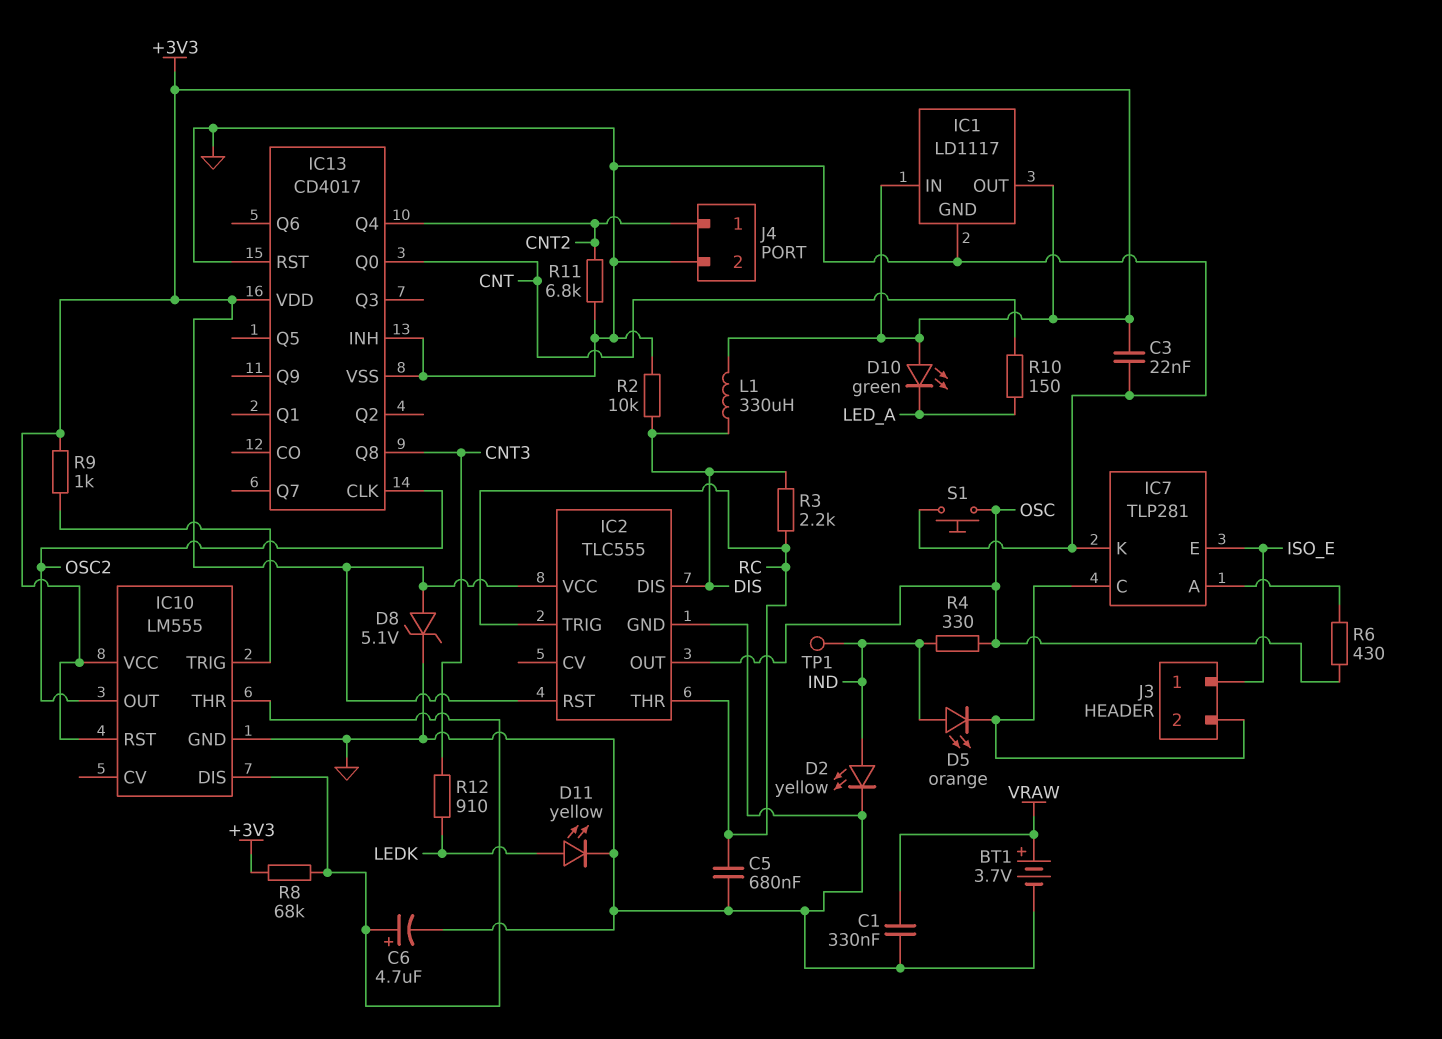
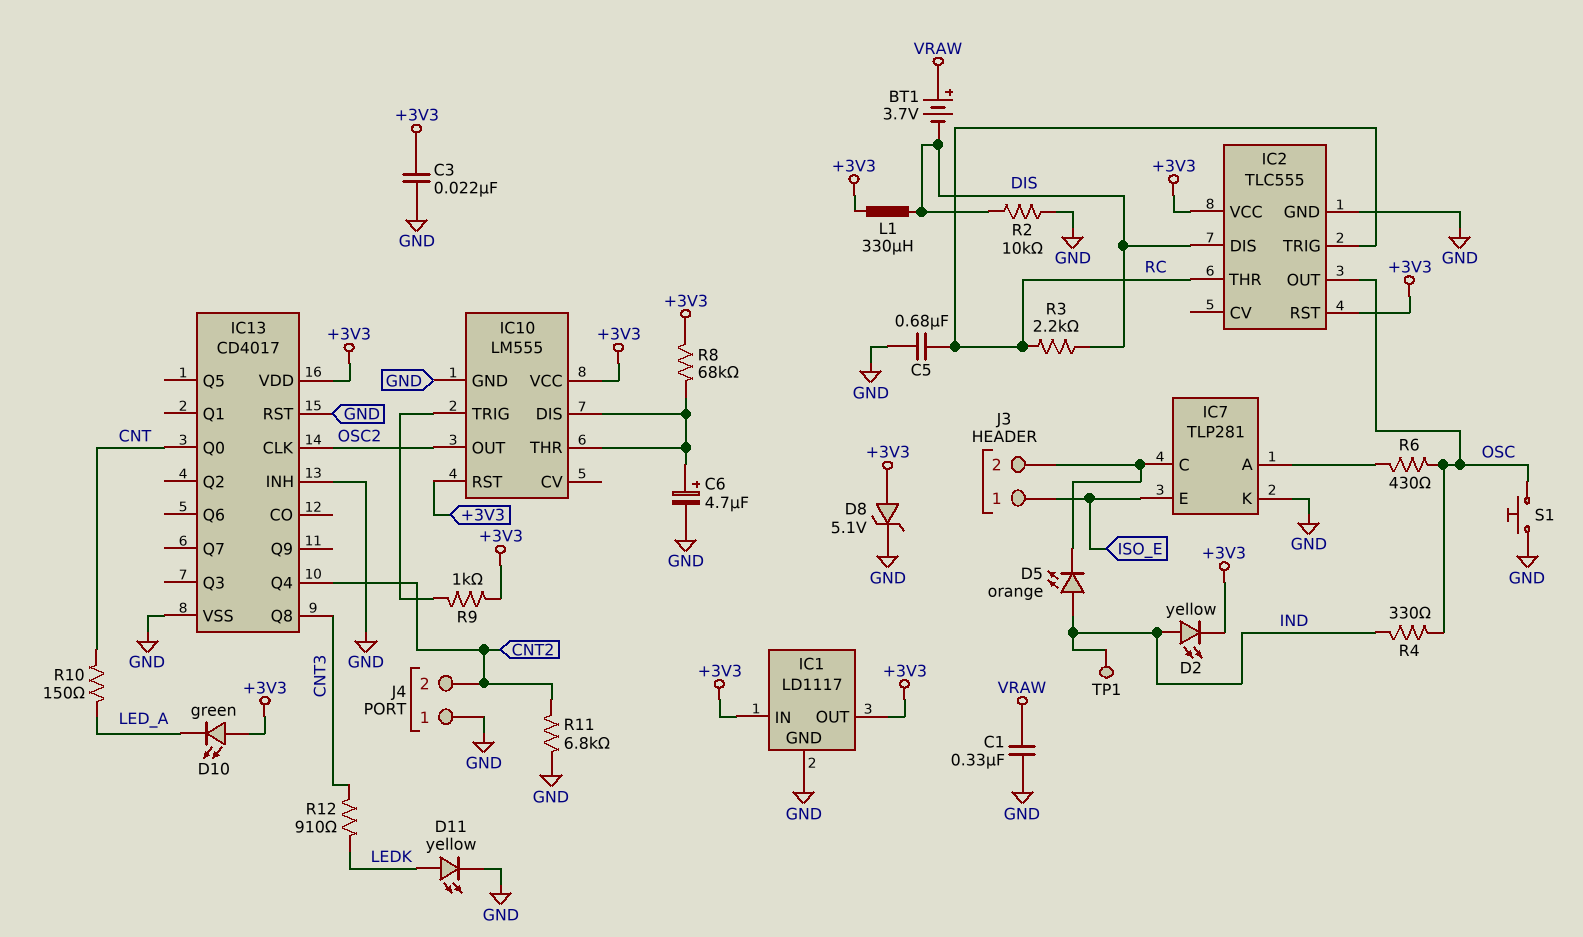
BT1: 3.7V (plus VRAW, minus GND) -> 3.7V (plus VRAW, minus DIS)
D2: LED yellow (A IND, K GND) -> LED yellow (A IND, K +3V3)
J4 pin 1: CNT2 -> GND
J4 pin 2: GND -> CNT2

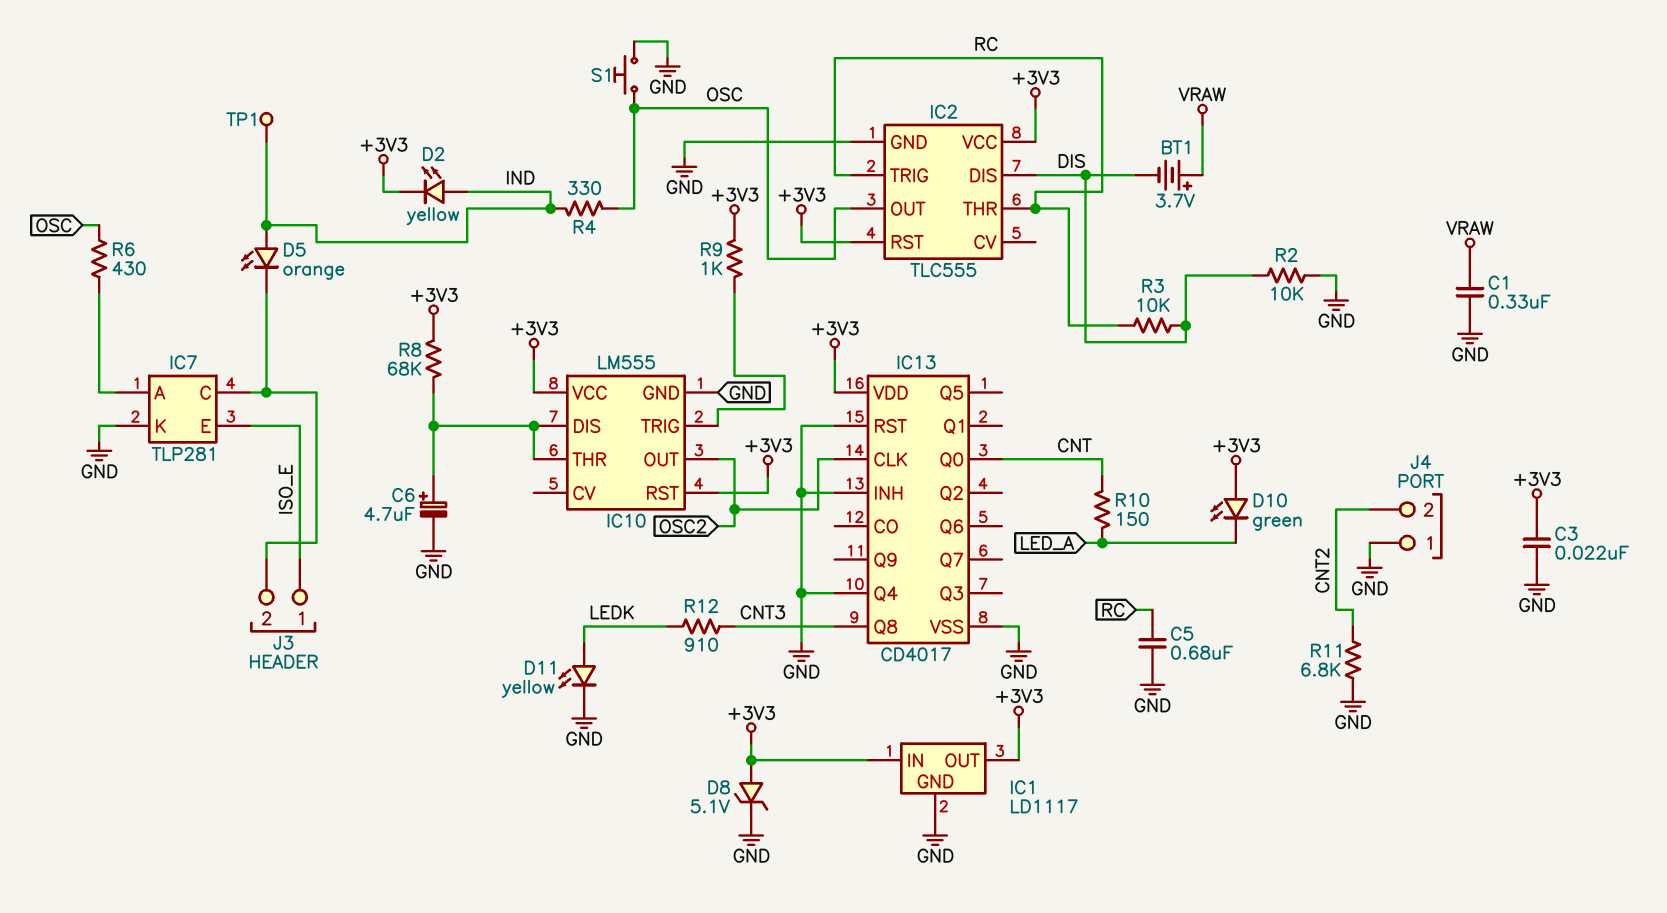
IC13 pin Q4: CNT2 -> GND
L1: 330uH (+3V3, DIS) -> none
R3: 2.2k (DIS, RC) -> 10k (DIS, RC)

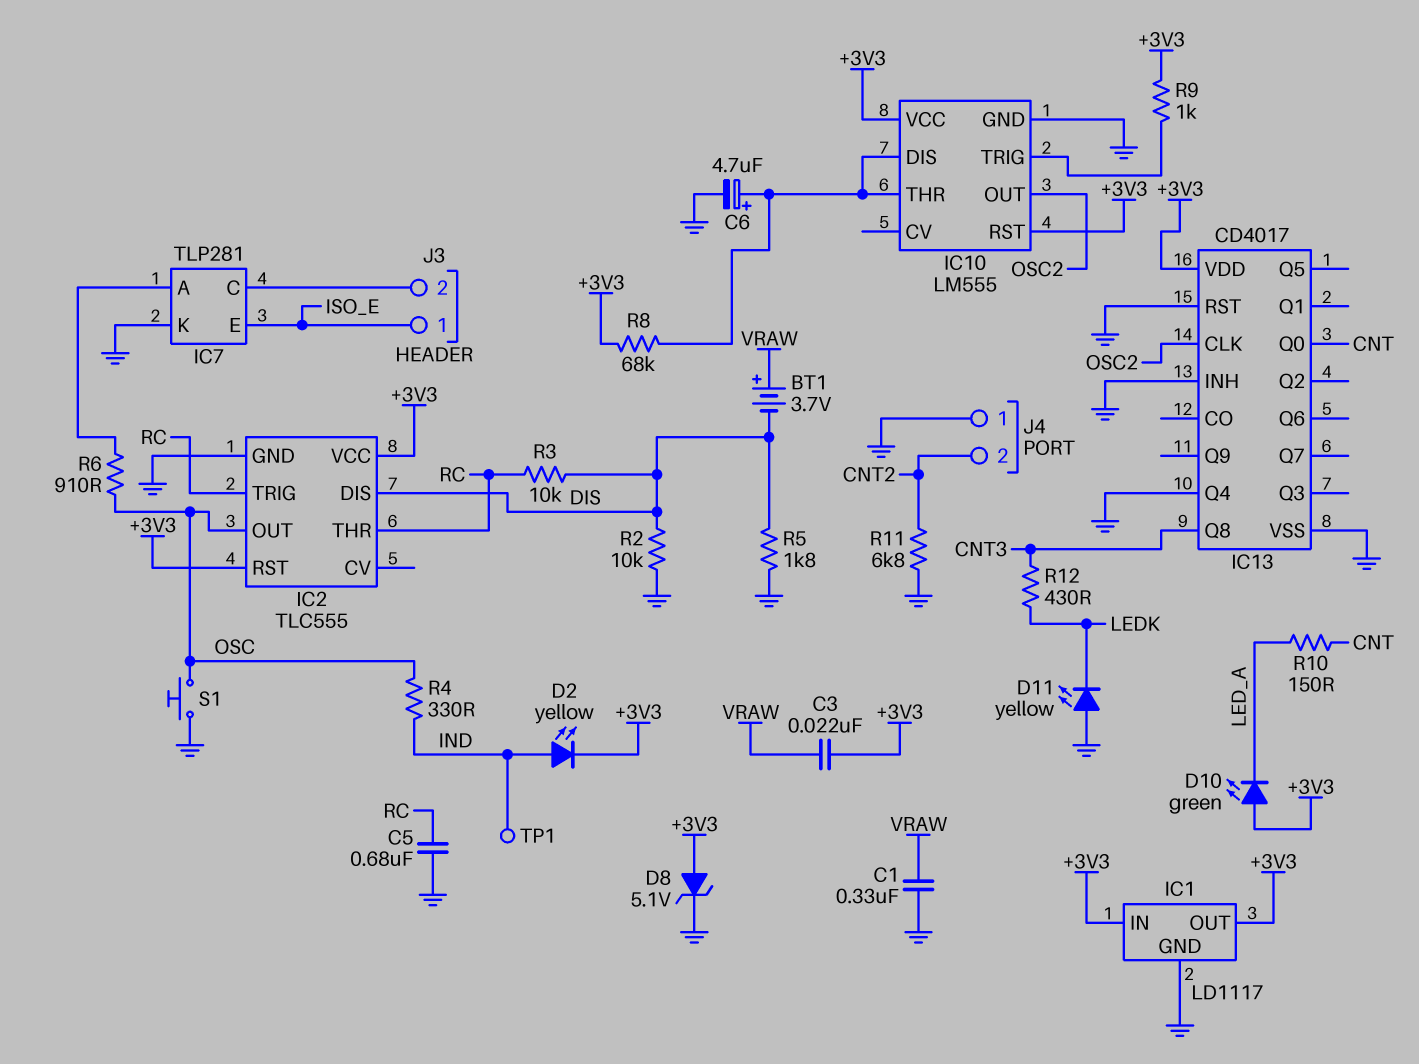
C3: 22nF (+3V3, GND) -> 22nF (+3V3, VRAW)
D5: LED orange (A IND, K IC7/C) -> none
D11: LED yellow (A LEDK, K GND) -> LED yellow (A GND, K LEDK)
R5: none -> 1.8k (DIS, GND)
R6: 430 (IC7/A, OSC) -> 910 (IC7/A, OSC)
R12: 910 (CNT3, LEDK) -> 430 (CNT3, LEDK)

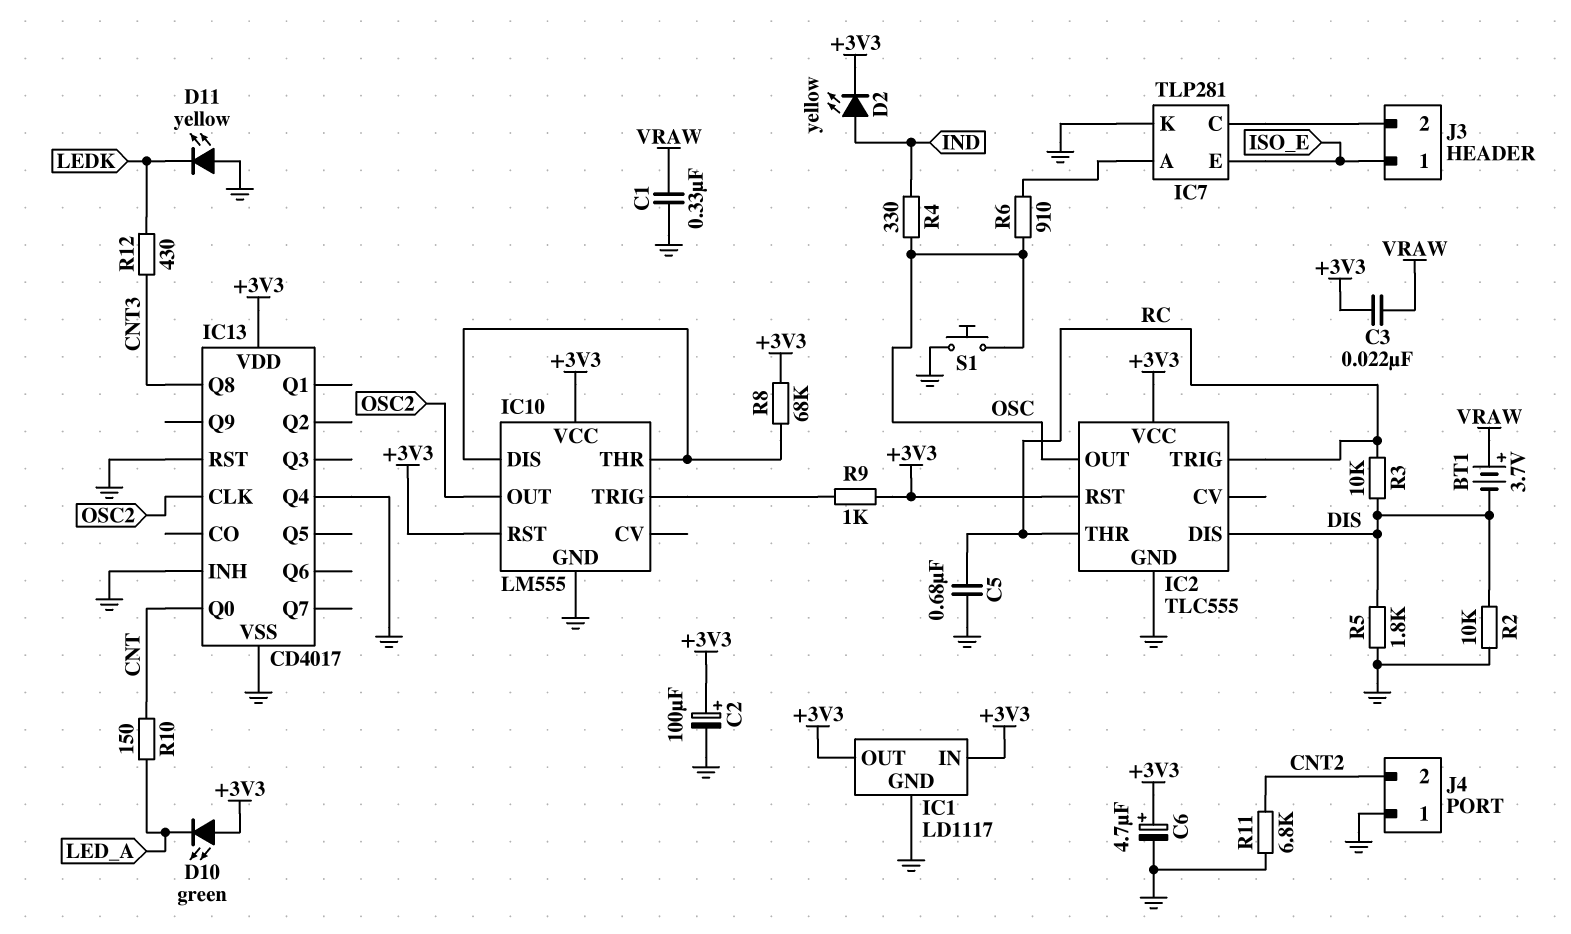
C2: none -> 100uF (plus +3V3, minus GND)
C6: 4.7uF (plus IC10/DIS, minus GND) -> 4.7uF (plus +3V3, minus GND)
D8: zener 5.1V (A +3V3, K GND) -> none
TP1: test point (IND) -> none

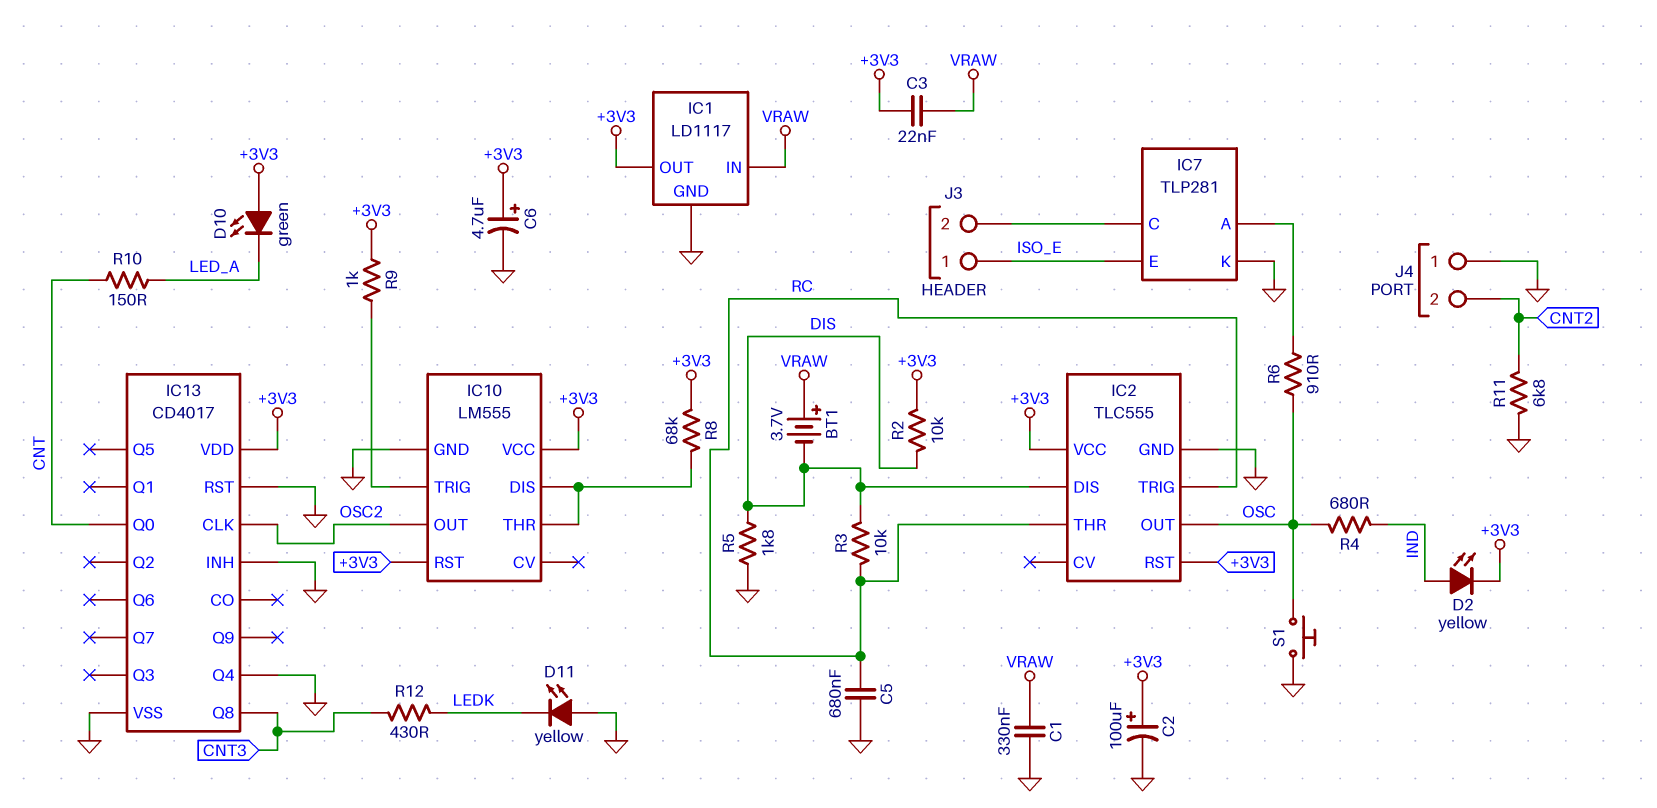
IC1 pin IN: +3V3 -> VRAW
R2: 10k (DIS, GND) -> 10k (+3V3, DIS)
R4: 330 (IND, OSC) -> 680 (IND, OSC)

